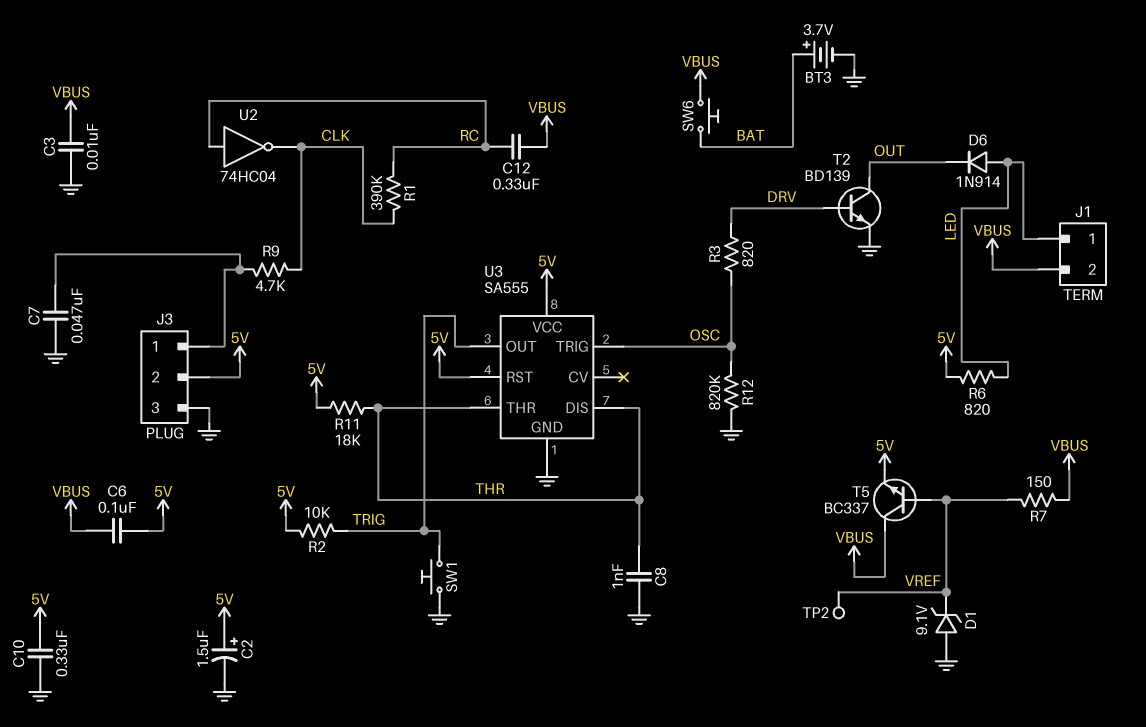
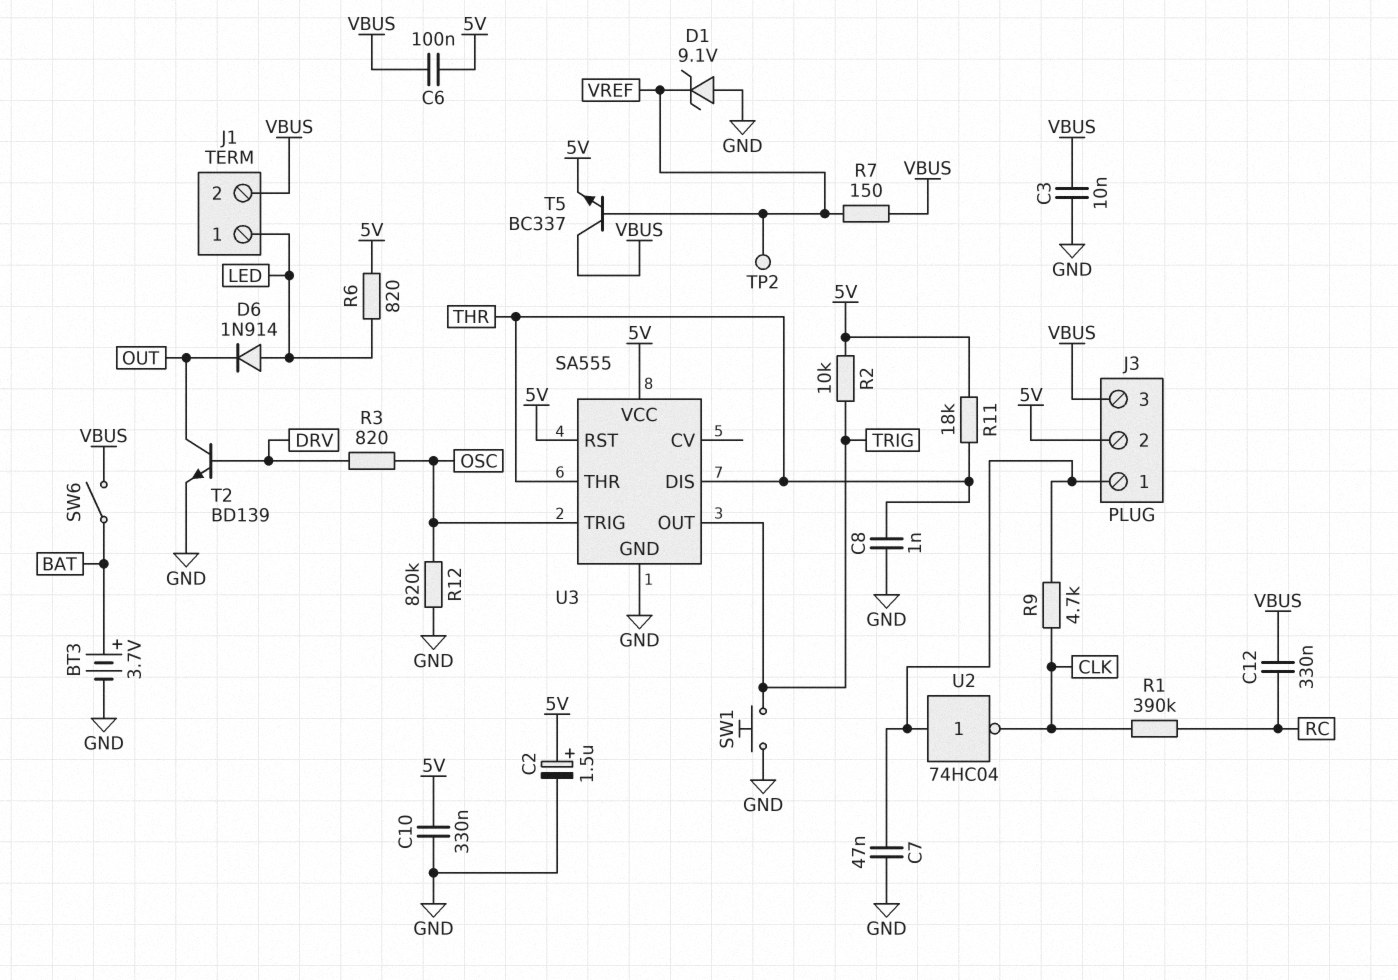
J3 pin 3: GND -> VBUS
SW6: button (BAT, VBUS) -> switch (BAT, VBUS)
U2: NOT 74HC04 (in RC, out CLK) -> NOT 74HC04 (in J3/1, out CLK)

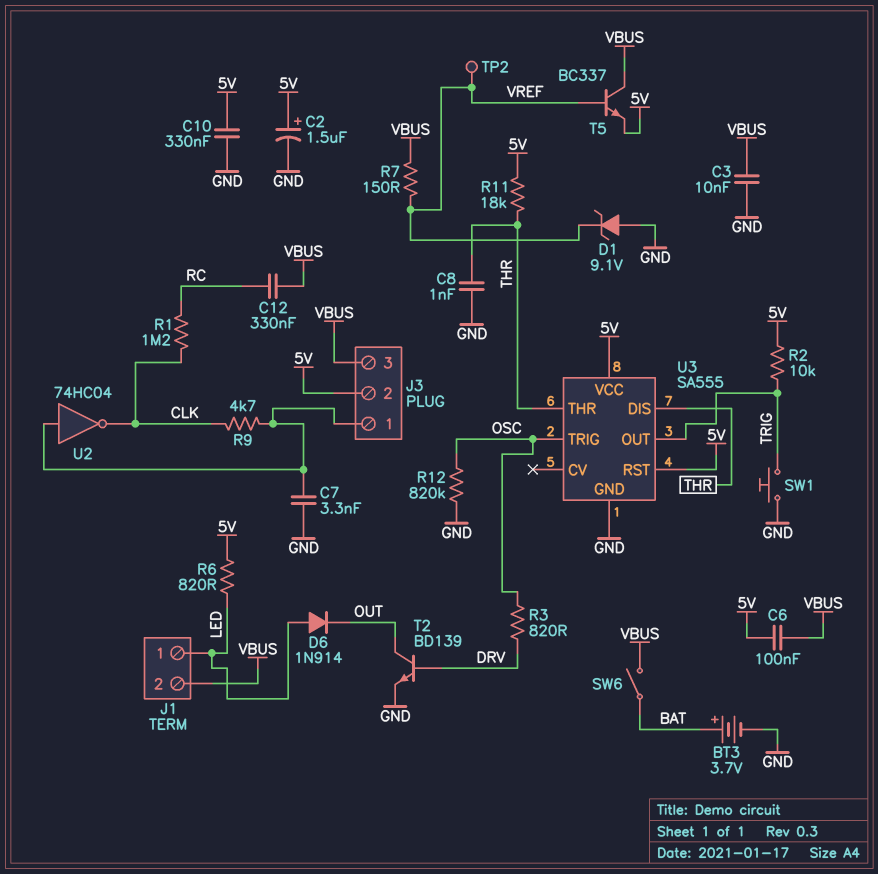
C7: 47nF (GND, J3/1) -> 3.3nF (GND, J3/1)
R1: 390k (CLK, RC) -> 1.2M (CLK, RC)

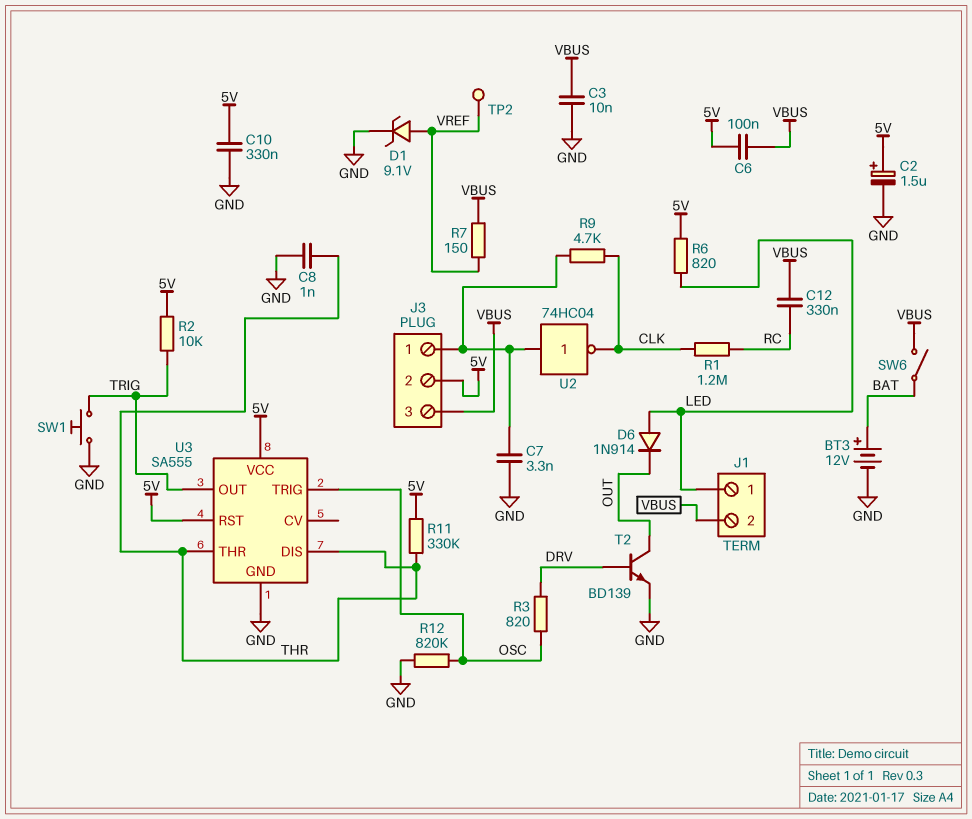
BT3: 3.7V (plus BAT, minus GND) -> 12V (plus BAT, minus GND)
D1: zener 9.1V (A GND, K VREF) -> zener 9.1V (A VREF, K GND)
R11: 18k (5V, THR) -> 330k (5V, THR)
T5: NPN BC337 (B VREF, C VBUS, E 5V) -> none

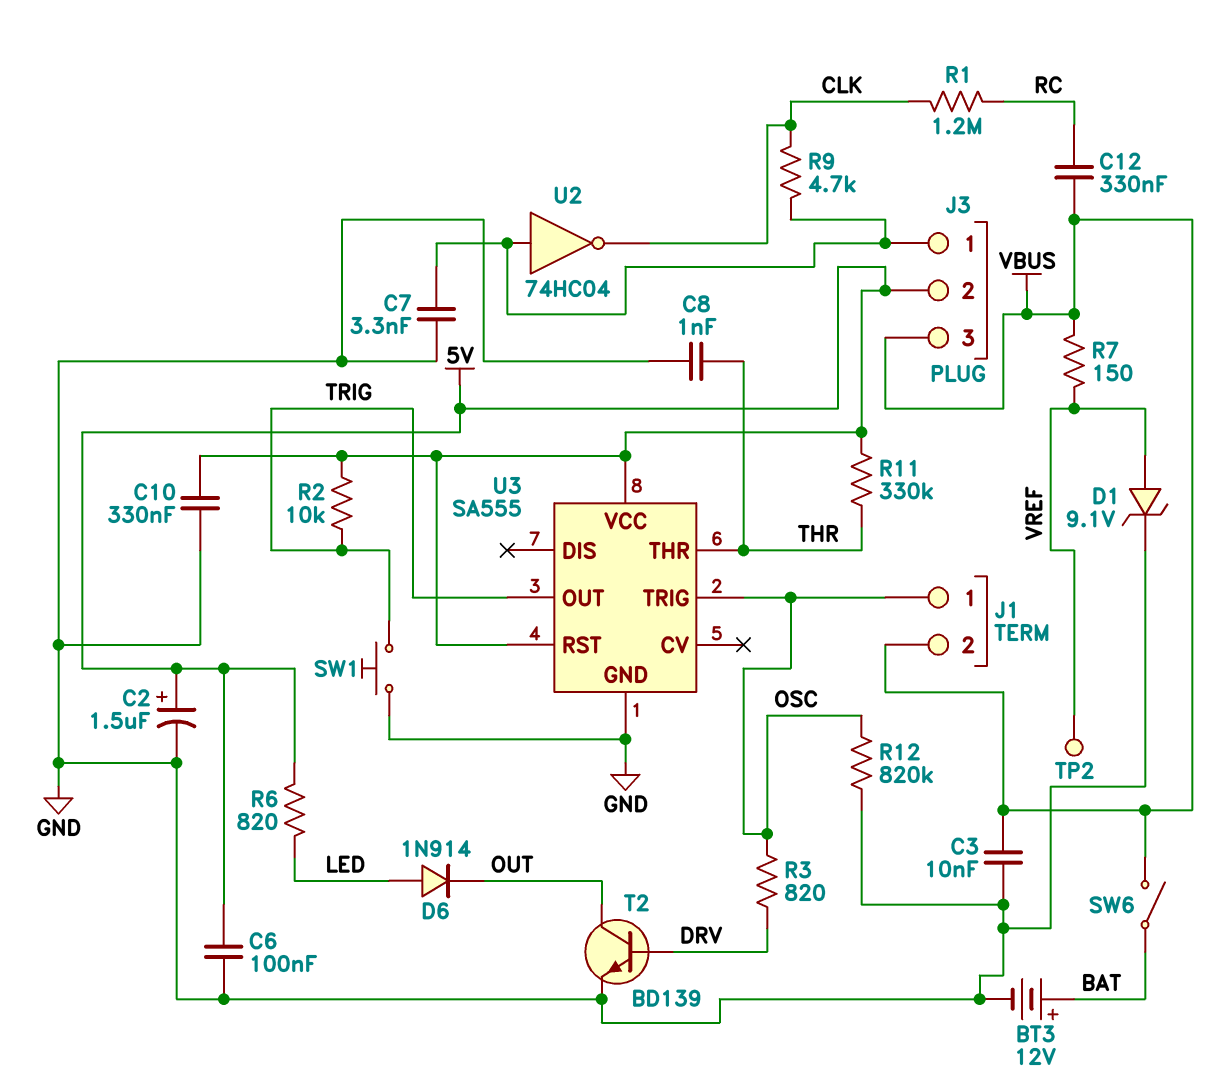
C6: 100nF (5V, VBUS) -> 100nF (5V, GND)
J1 pin 1: LED -> OSC
U3 pin DIS: THR -> none

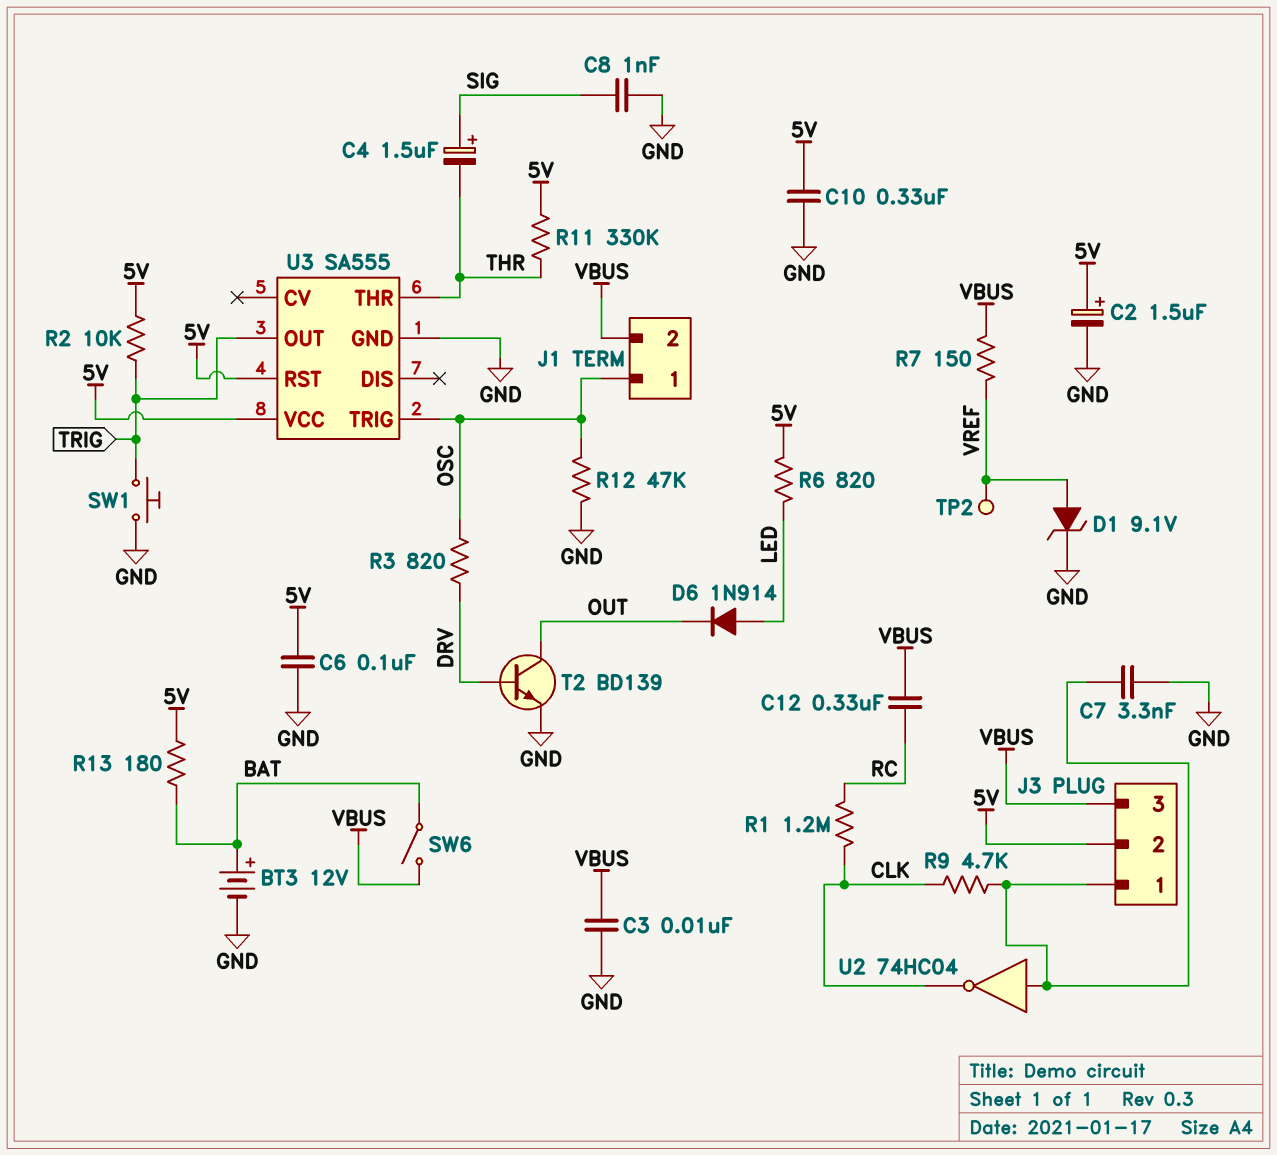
C4: none -> 1.5uF (plus SIG, minus THR)
C8: 1nF (GND, THR) -> 1nF (GND, SIG)
R12: 820k (GND, OSC) -> 47k (GND, OSC)
R13: none -> 180 (5V, BAT)

